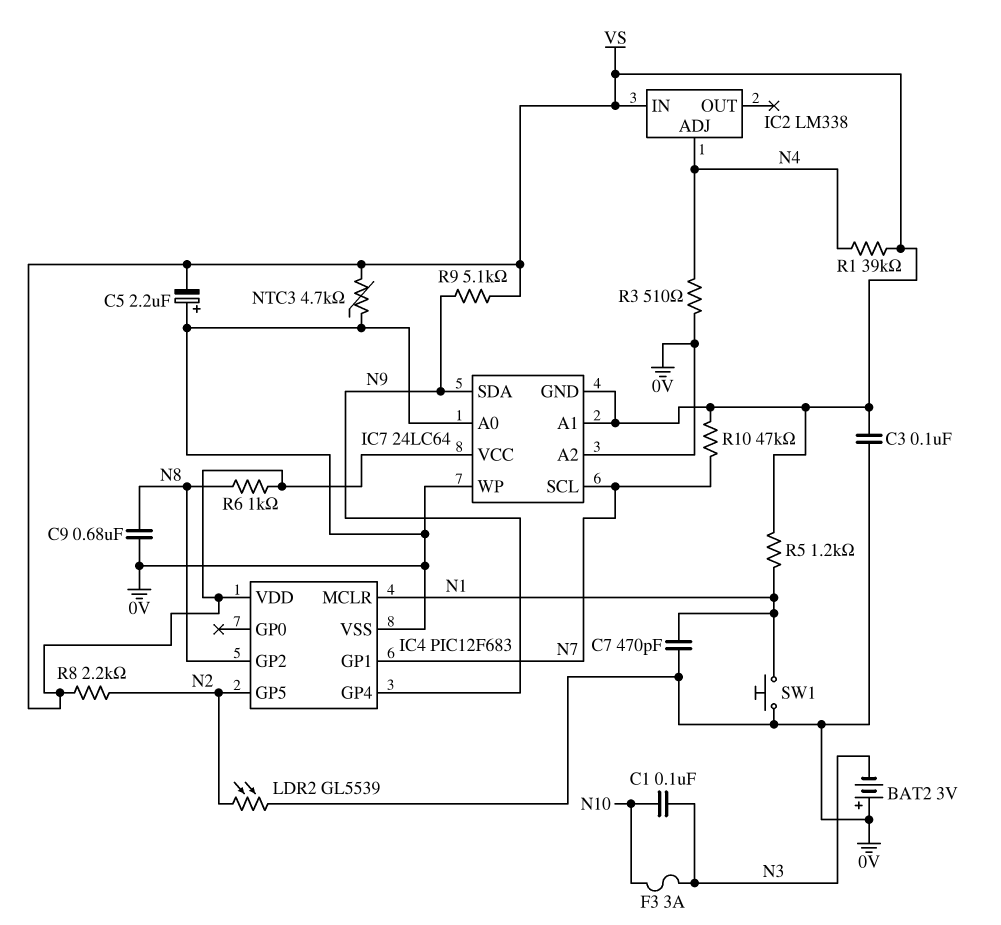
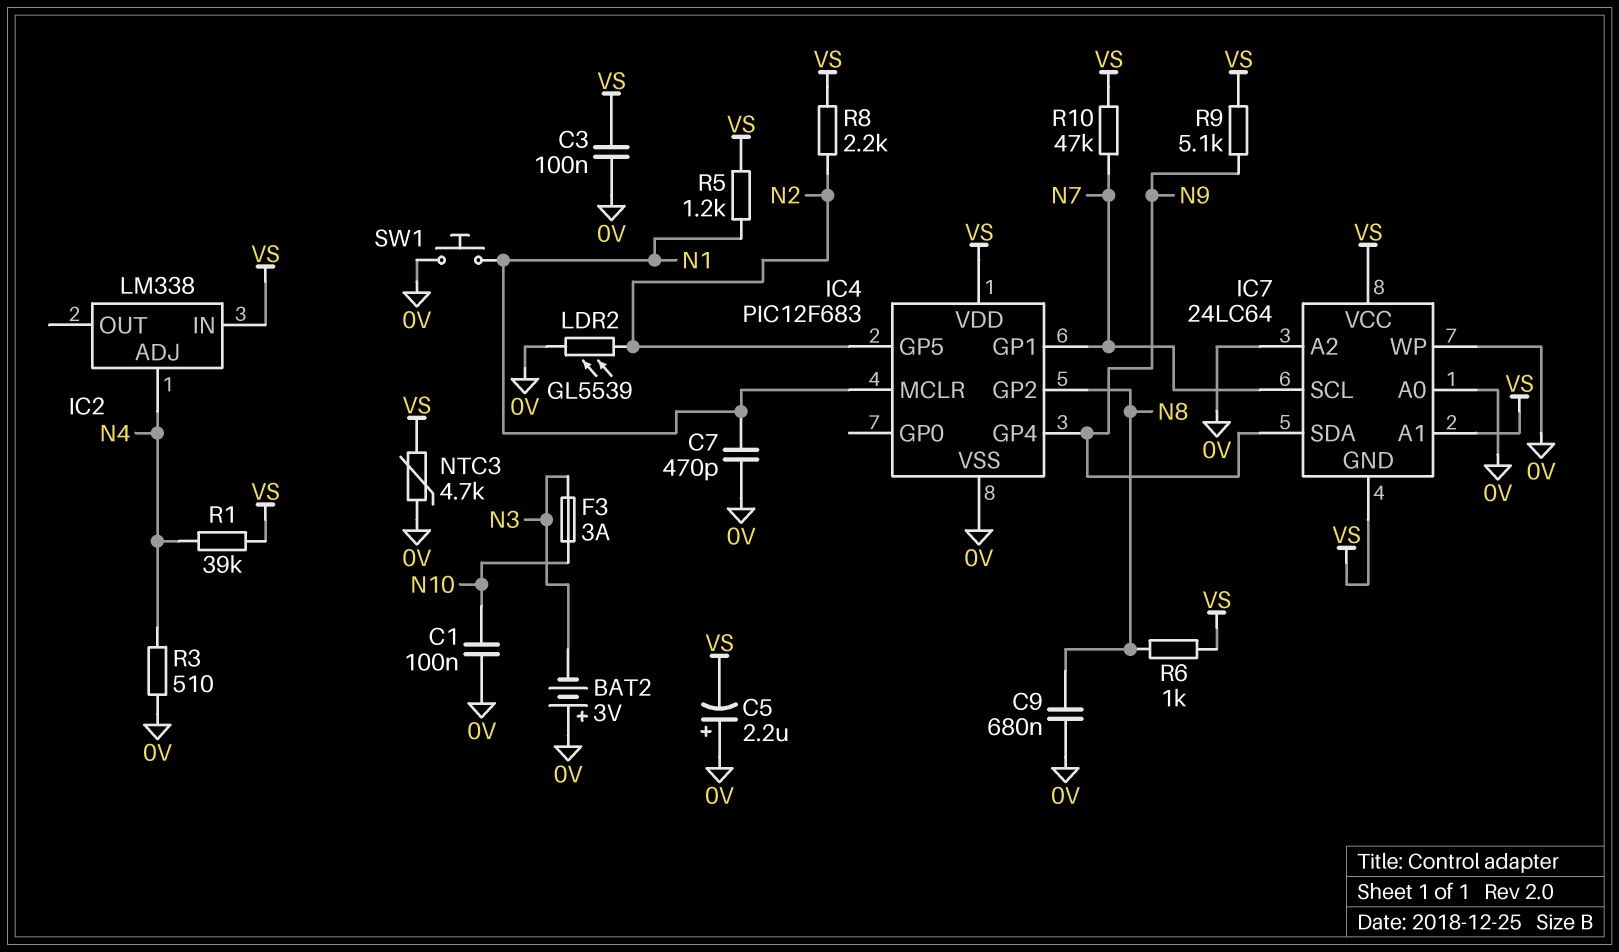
C1: 100nF (N3, N10) -> 100nF (0V, N10)

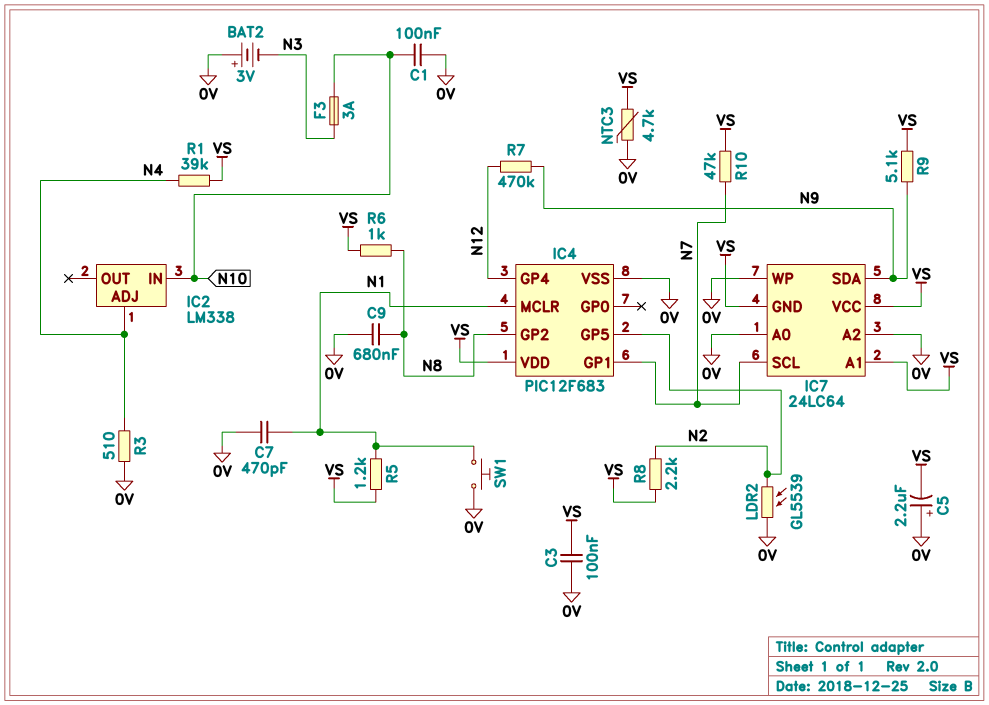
IC2 pin IN: VS -> N10
IC4 pin GP4: N9 -> N12
R7: none -> 470k (N9, N12)

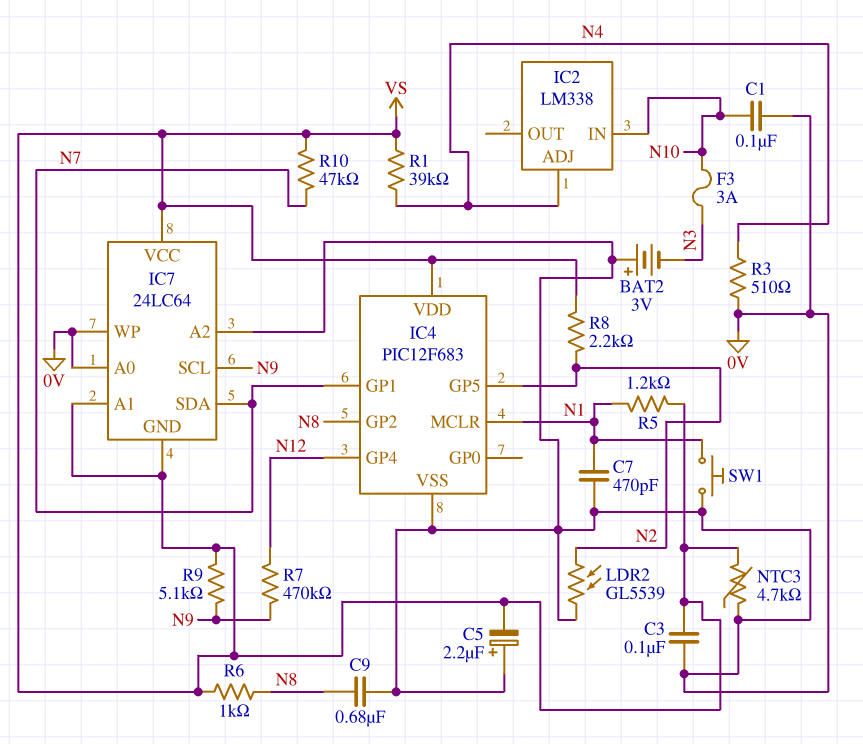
IC7 pin SCL: N7 -> N9
IC7 pin SDA: N9 -> N7

